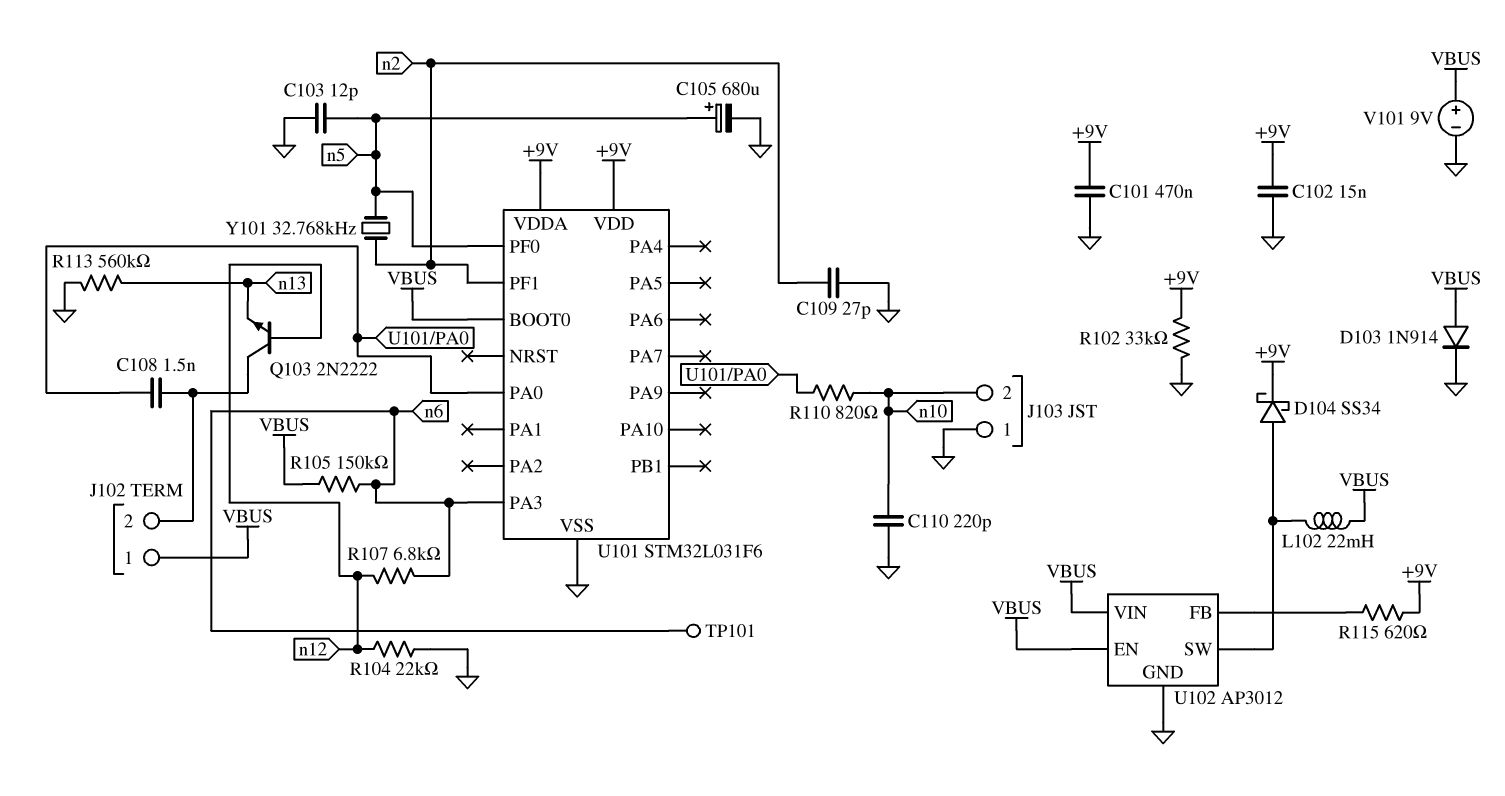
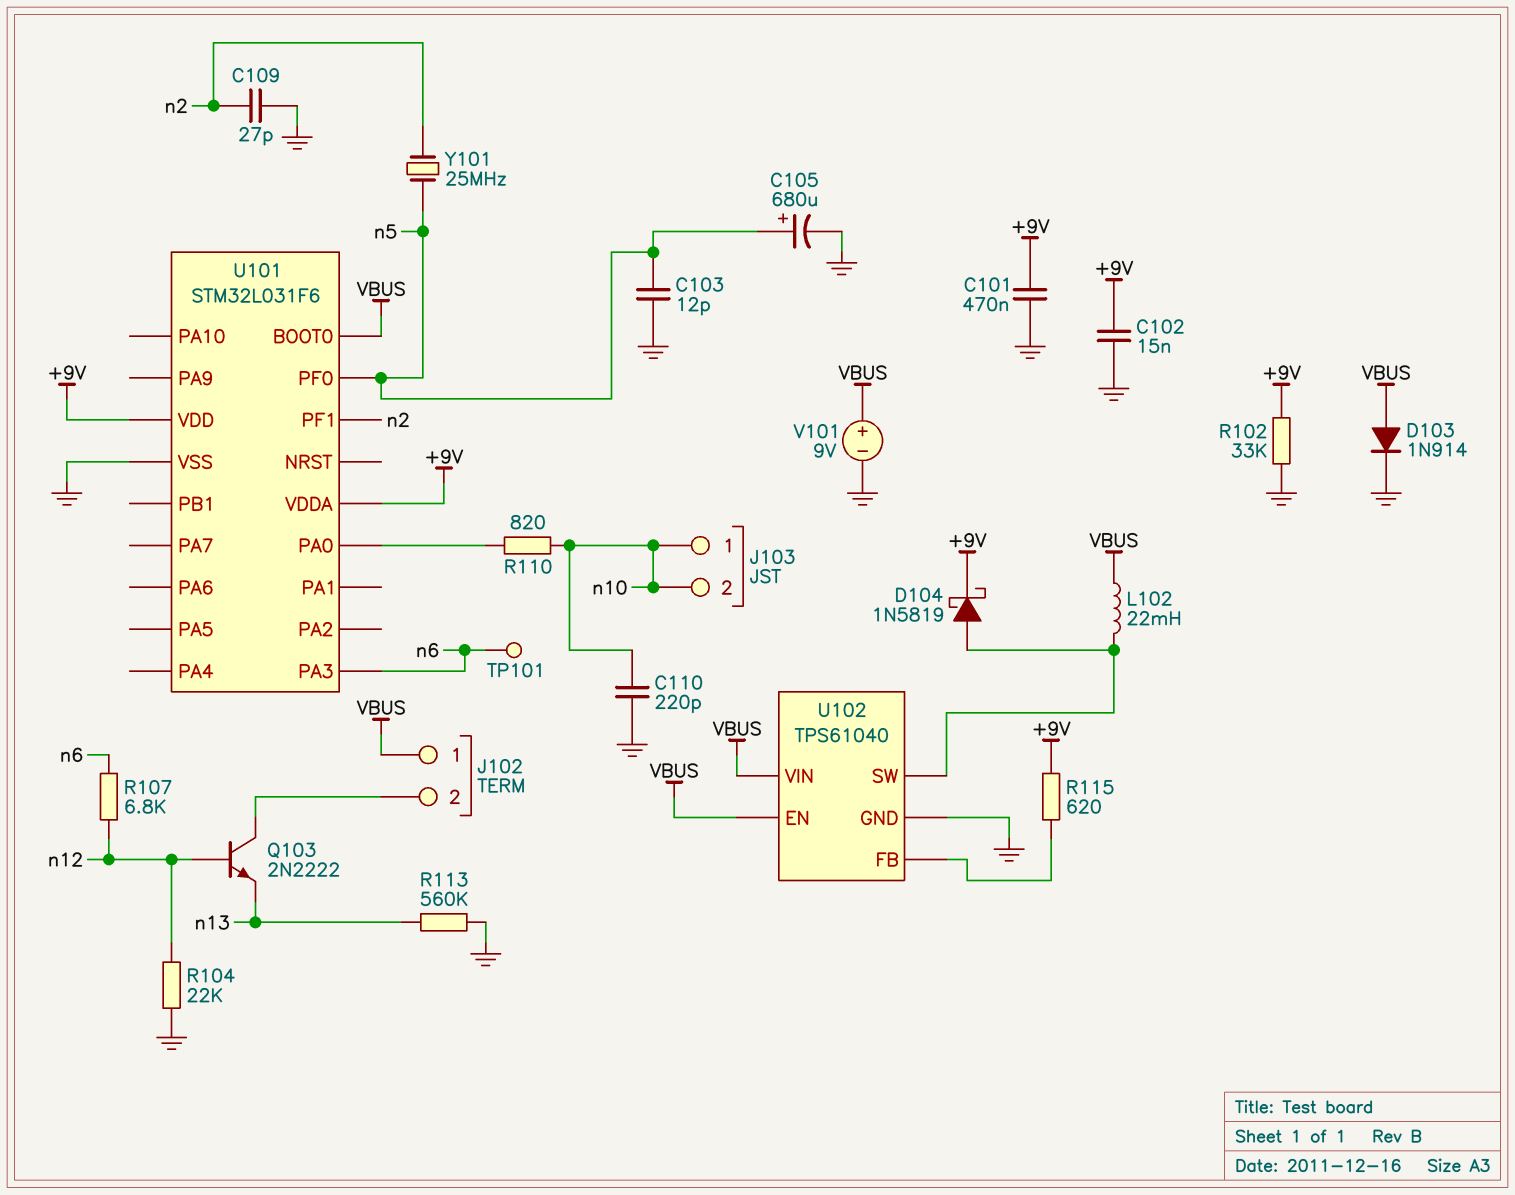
C108: 1.5nF (J102/2, U101/PA0) -> none
D104: schottky SS34 (A U102/SW, K +9V) -> schottky 1N5819 (A U102/SW, K +9V)
J103 pin 1: GND -> n10
R105: 150k (VBUS, n6) -> none
U102: AP3012 -> TPS61040
Y101: 32.768kHz (n2, n5) -> 25MHz (n2, n5)

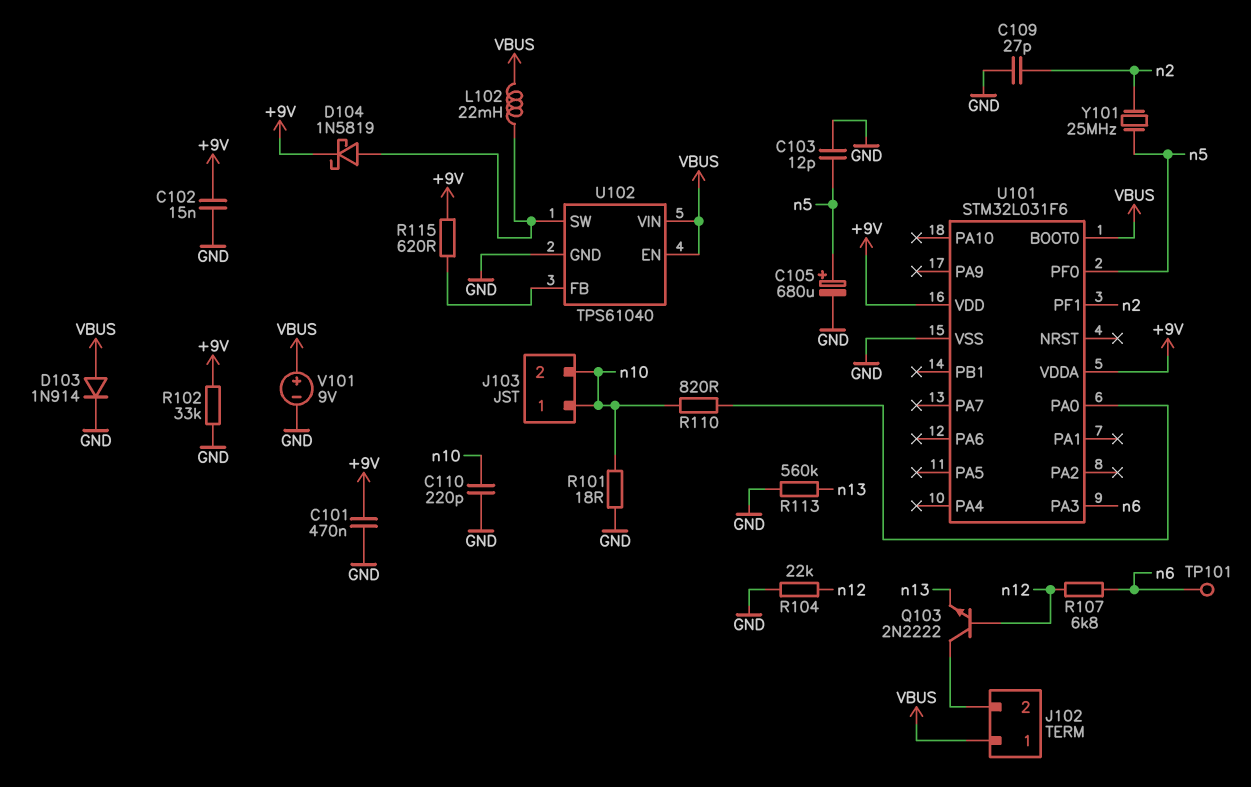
R101: none -> 18 (GND, n10)

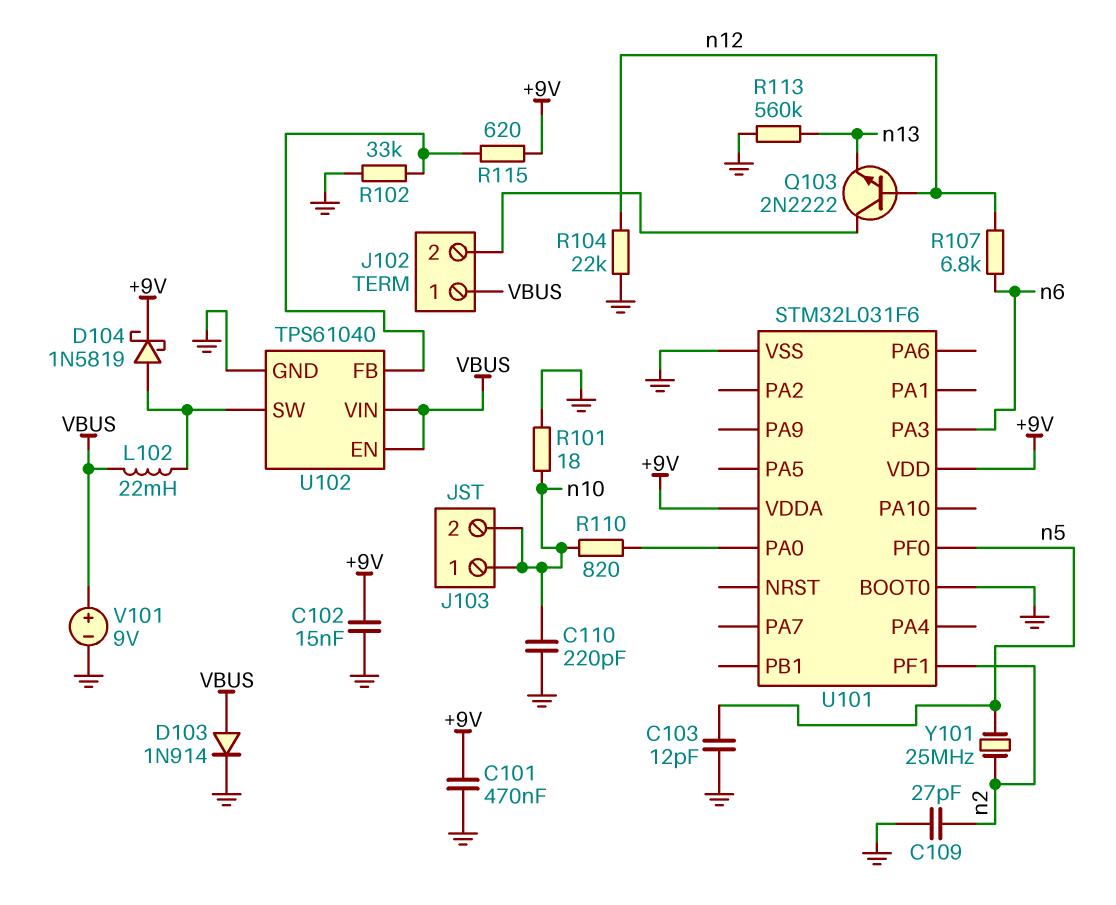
C105: 680uF (plus n5, minus GND) -> none
R102: 33k (+9V, GND) -> 33k (GND, U102/FB)
TP101: test point (n6) -> none
U101 pin BOOT0: VBUS -> GND

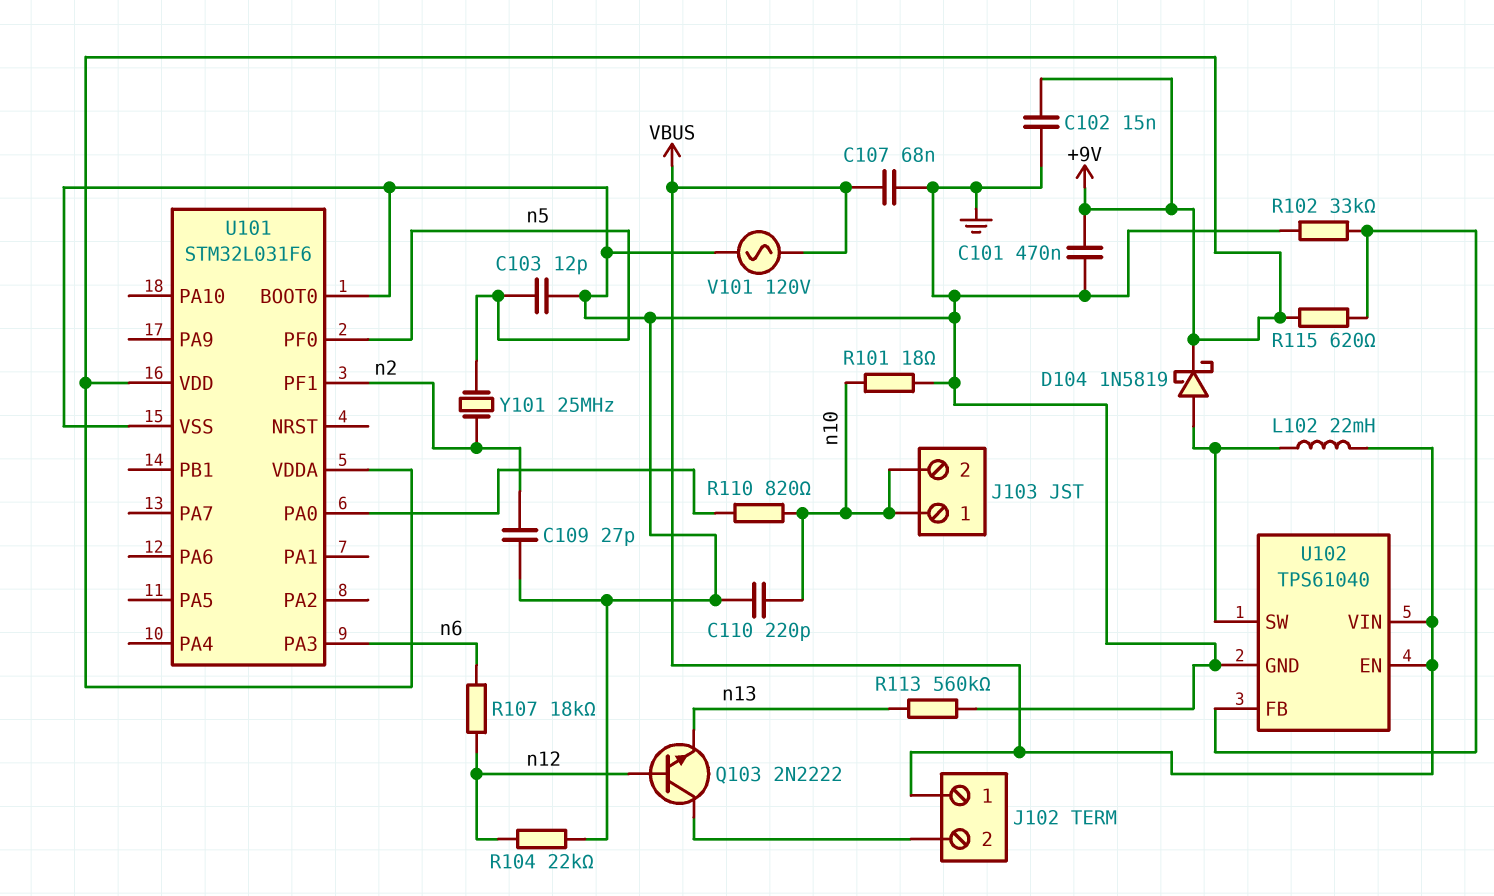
C107: none -> 68nF (GND, VBUS)
D103: diode 1N914 (A VBUS, K GND) -> none
R107: 6.8k (n6, n12) -> 18k (n6, n12)
V101: 9V (plus VBUS, minus GND) -> AC 120V (GND, VBUS)

